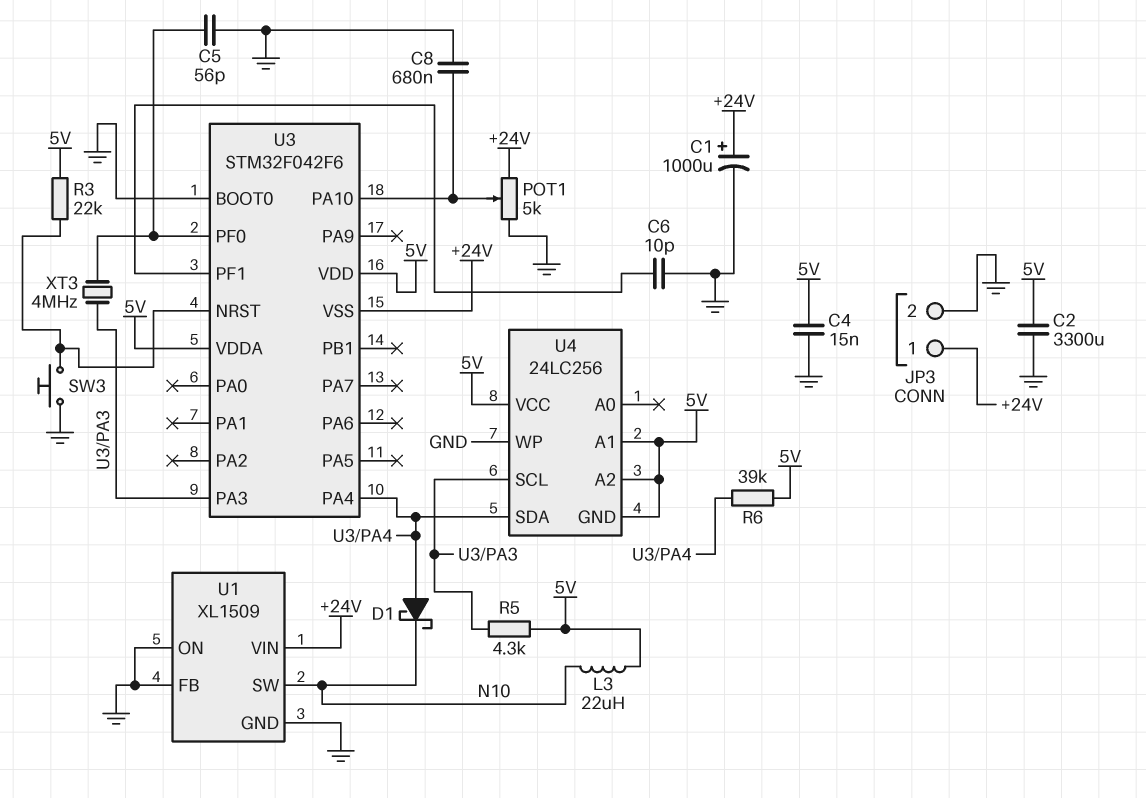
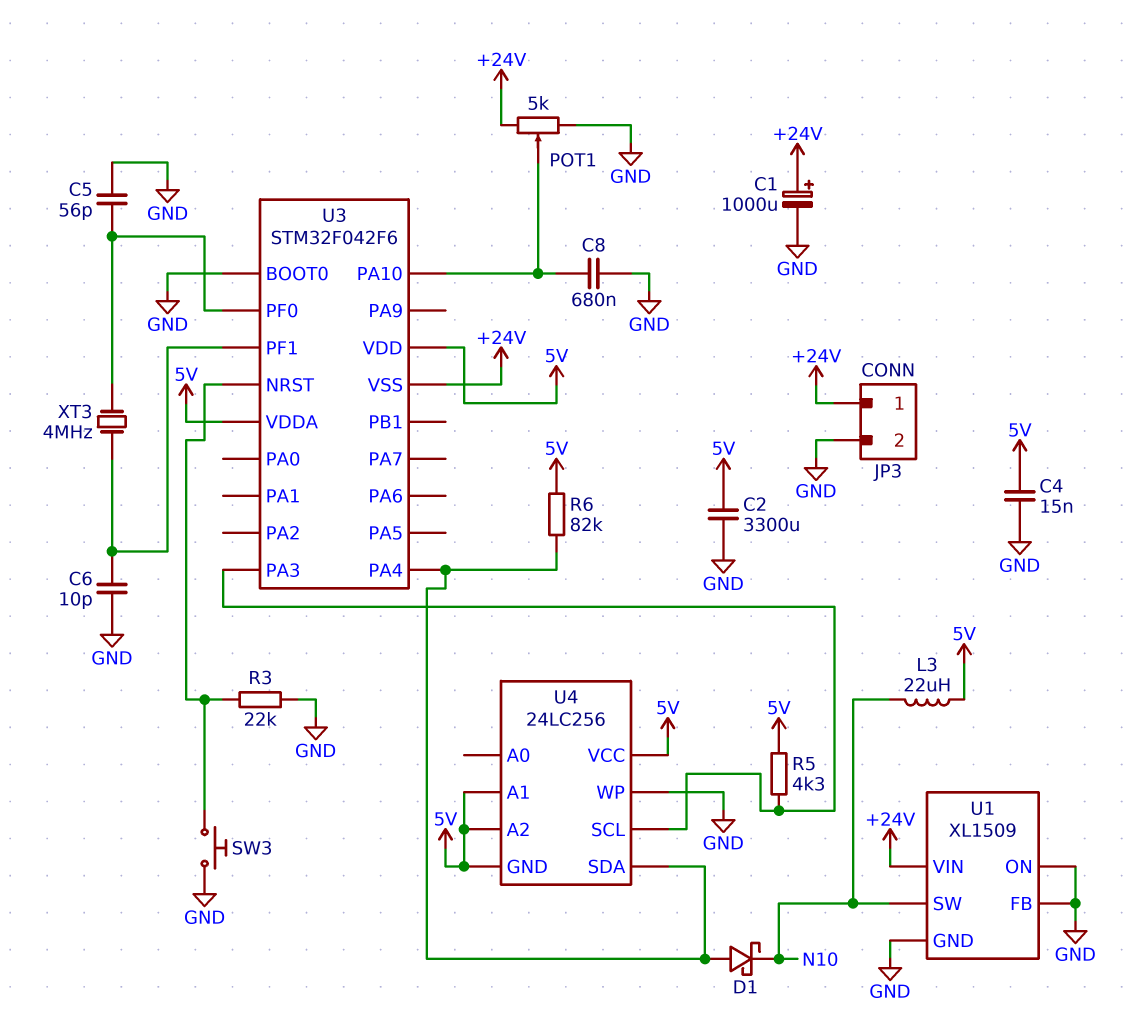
R3: 22k (5V, U3/NRST) -> 22k (GND, U3/NRST)
R6: 39k (5V, U3/PA4) -> 82k (5V, U3/PA4)
XT3: 4MHz (U3/PA3, U3/PF0) -> 4MHz (U3/PF0, U3/PF1)

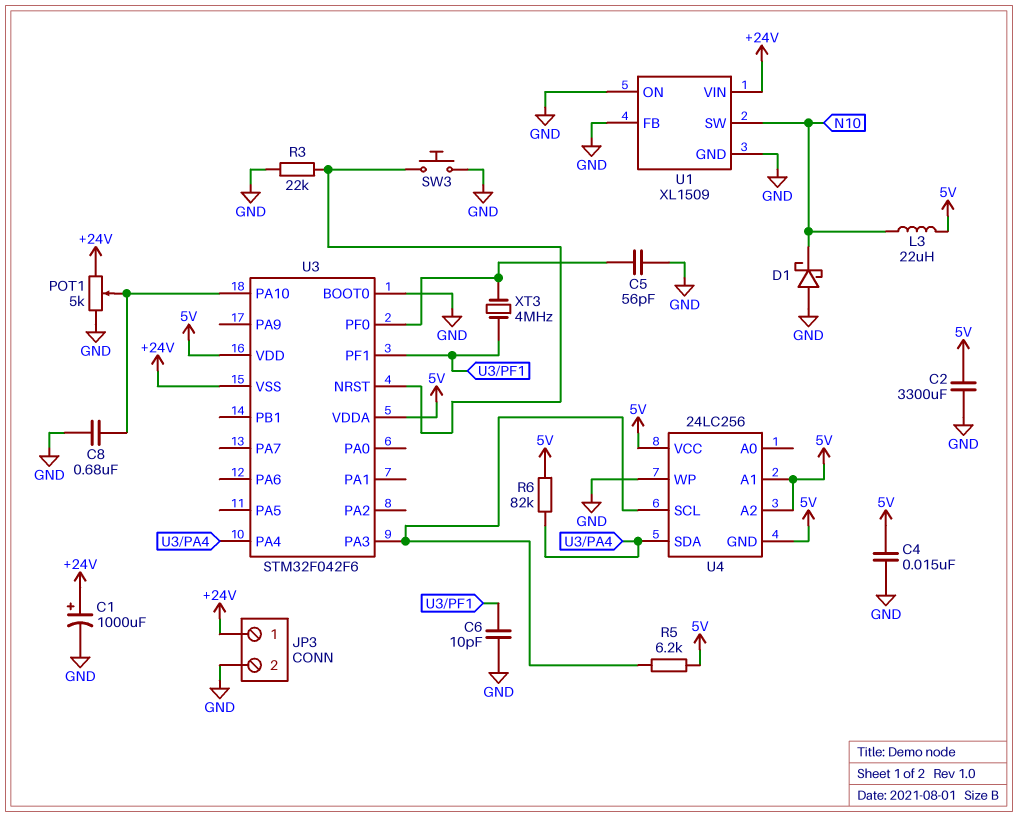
D1: schottky (A U3/PA4, K N10) -> schottky (A GND, K N10)
R5: 4.3k (5V, U3/PA3) -> 6.2k (5V, U3/PA3)

